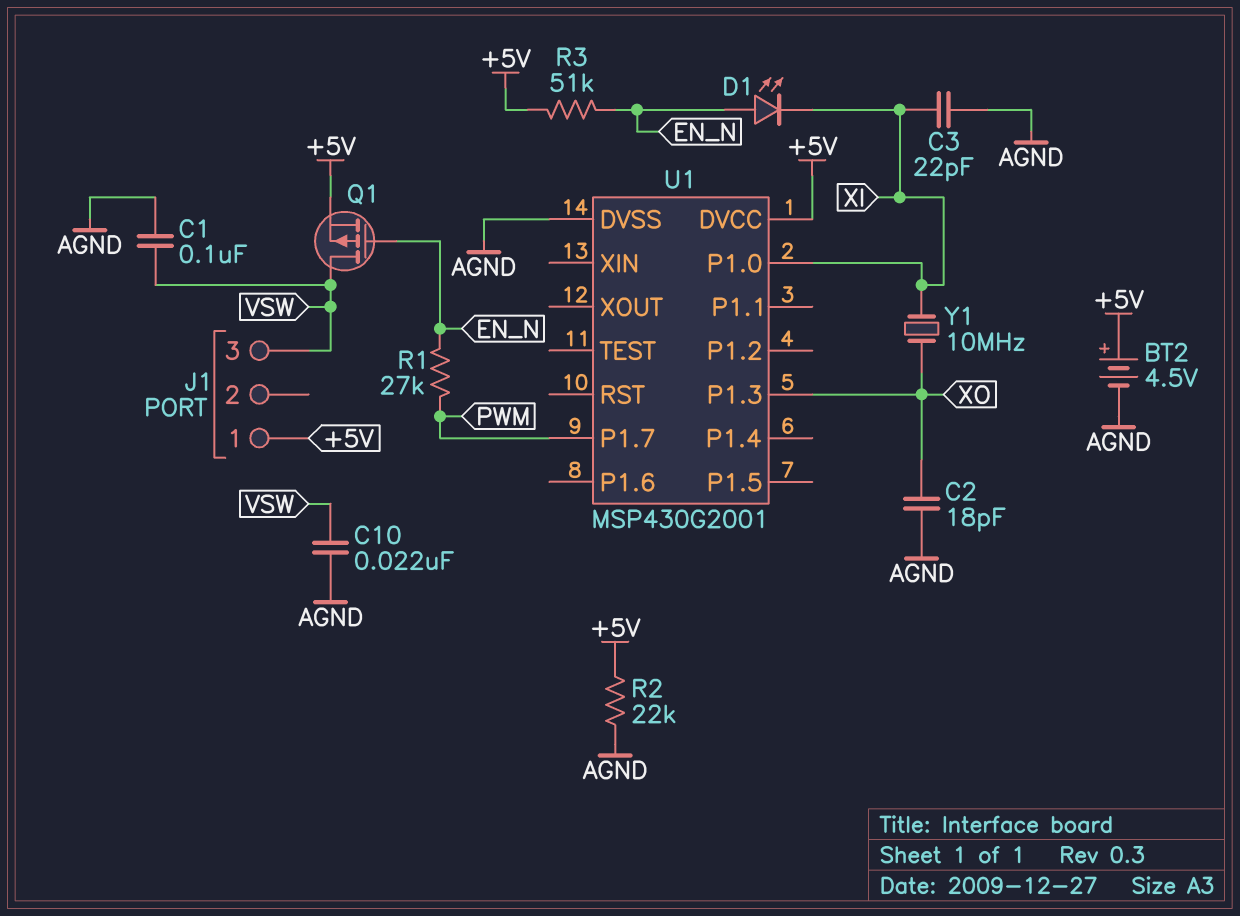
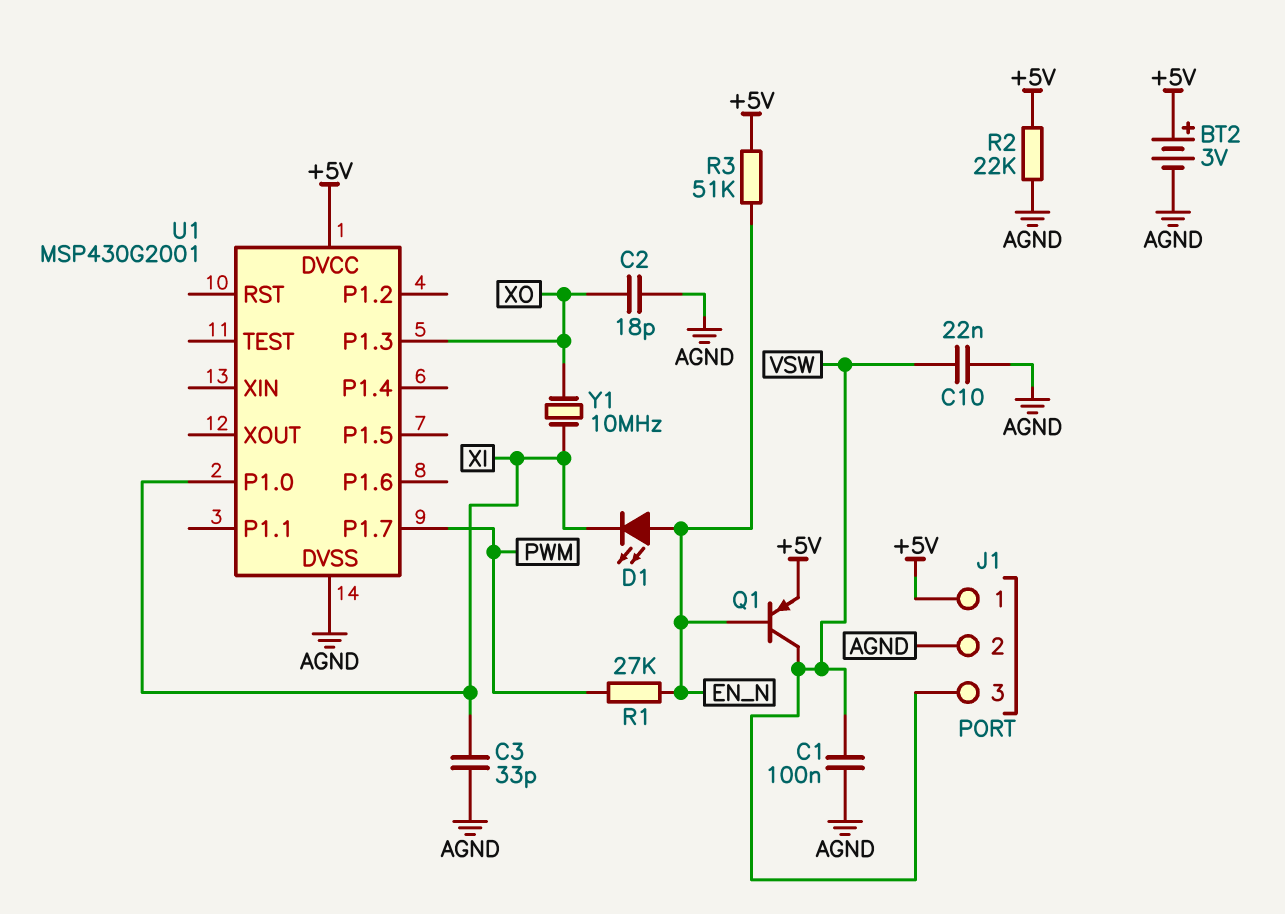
BT2: 4.5V (plus +5V, minus AGND) -> 3V (plus +5V, minus AGND)
C3: 22pF (AGND, XI) -> 33pF (AGND, XI)
J1 pin 2: none -> AGND
Q1: PMOS (G EN_N, D VSW, S +5V) -> PNP (B EN_N, C VSW, E +5V)

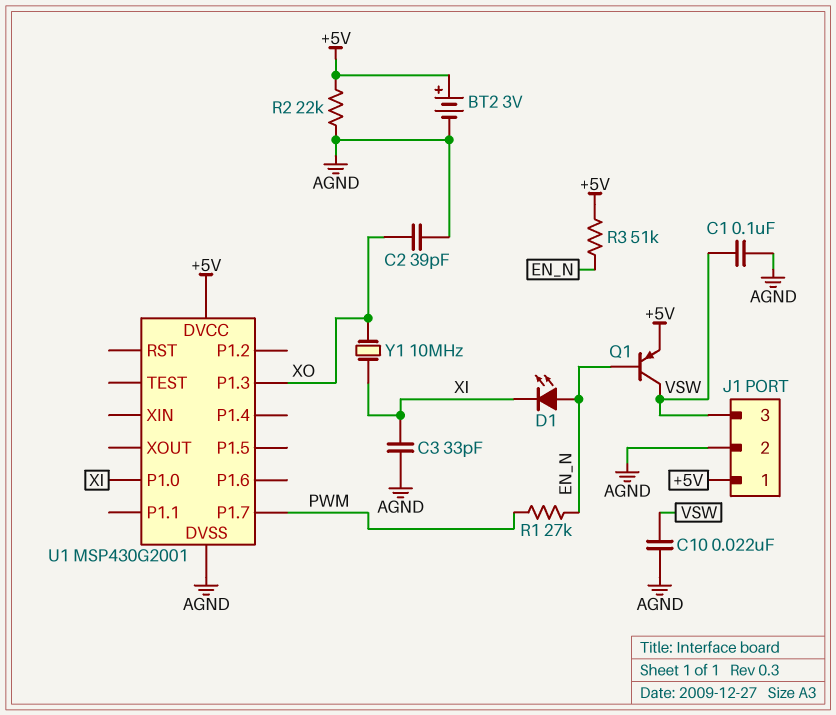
C2: 18pF (AGND, XO) -> 39pF (AGND, XO)

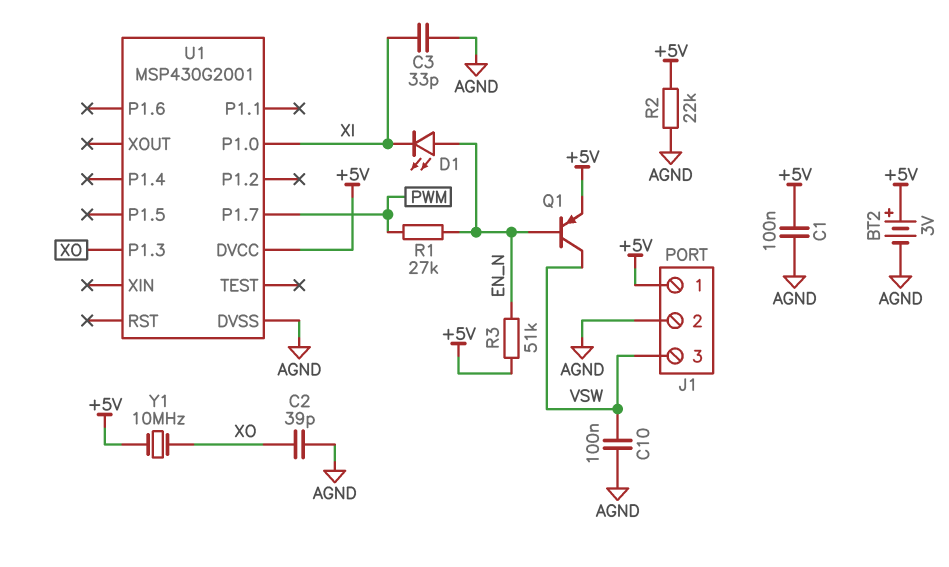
C1: 100nF (AGND, VSW) -> 100nF (+5V, AGND)
C10: 22nF (AGND, VSW) -> 100nF (AGND, VSW)
Y1: 10MHz (XI, XO) -> 10MHz (+5V, XO)

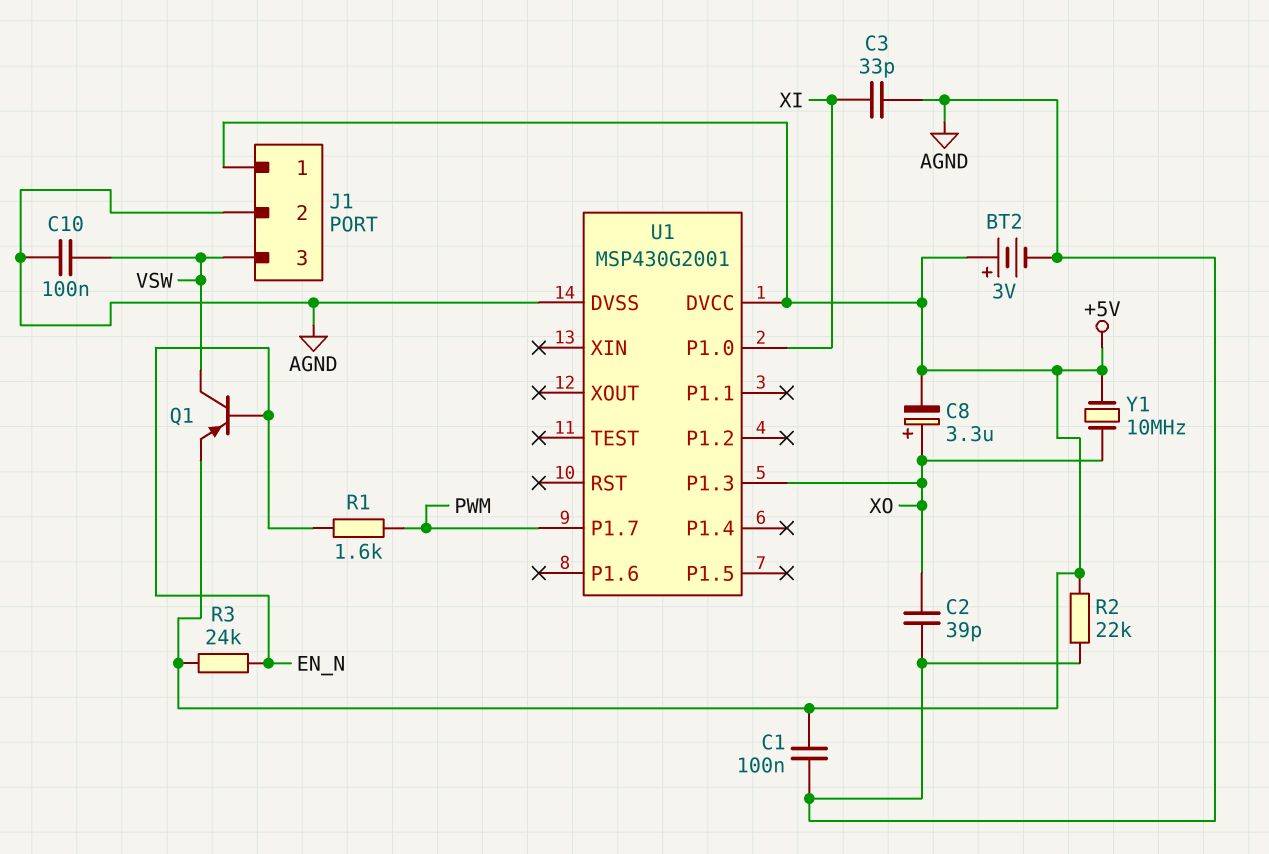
C8: none -> 3.3uF (plus XO, minus +5V)
D1: LED (A EN_N, K XI) -> none
R1: 27k (EN_N, PWM) -> 1.6k (EN_N, PWM)
R3: 51k (+5V, EN_N) -> 24k (+5V, EN_N)

